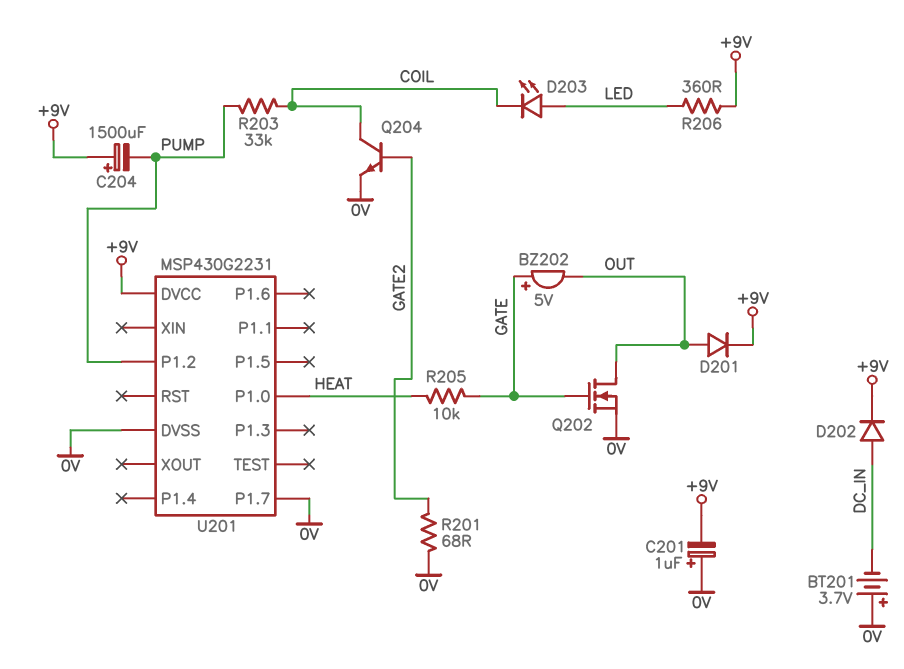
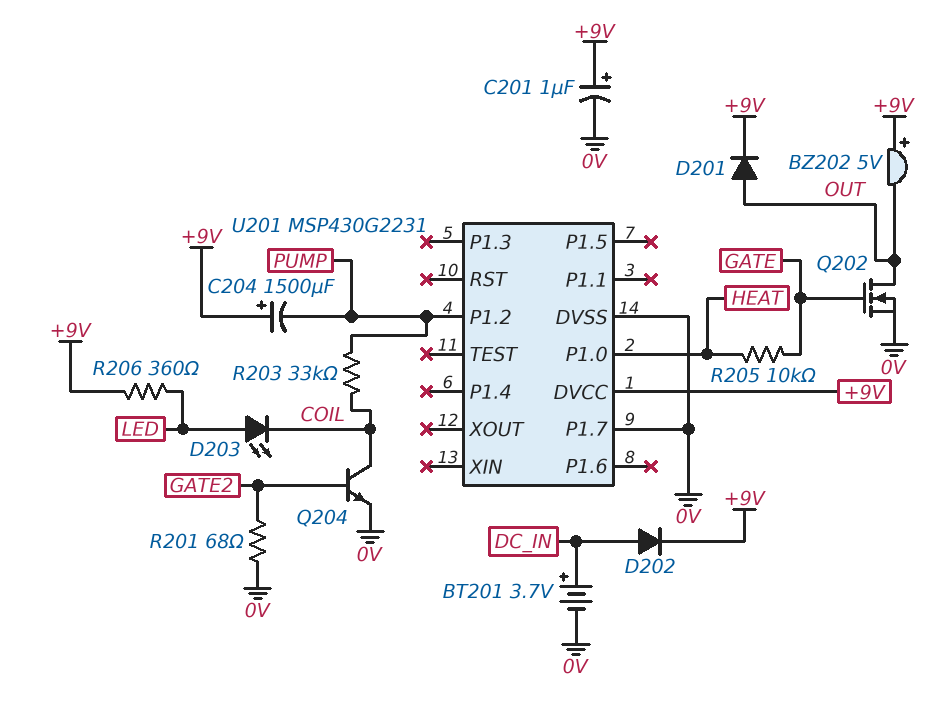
BT201: 3.7V (plus 0V, minus DC_IN) -> 3.7V (plus DC_IN, minus 0V)
BZ202: buzzer 5V (plus GATE, minus OUT) -> buzzer 5V (plus +9V, minus OUT)
C201: 1uF (plus 0V, minus +9V) -> 1uF (plus +9V, minus 0V)

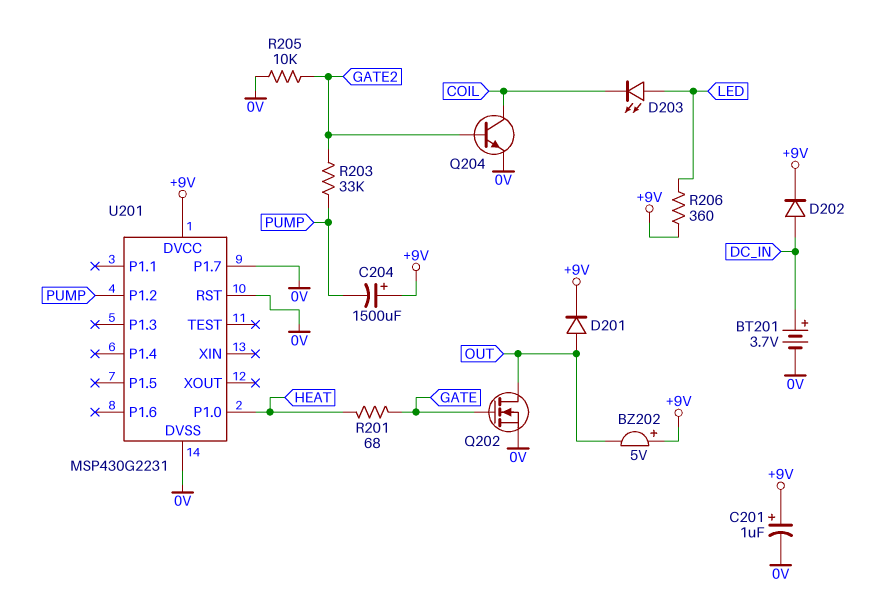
R201: 68 (0V, GATE2) -> 68 (GATE, HEAT)
R203: 33k (COIL, PUMP) -> 33k (GATE2, PUMP)
R205: 10k (GATE, HEAT) -> 10k (0V, GATE2)
U201 pin RST: none -> 0V

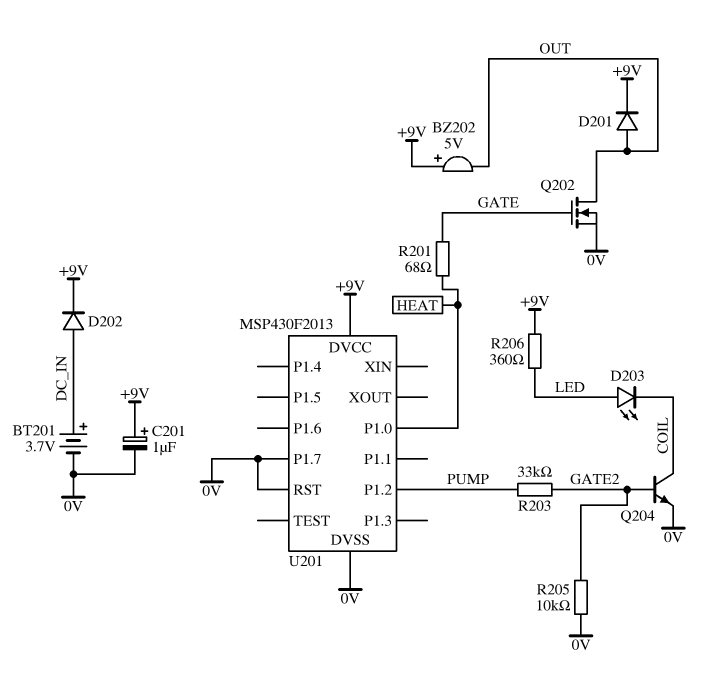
C204: 1500uF (plus +9V, minus PUMP) -> none
U201: MSP430G2231 -> MSP430F2013

